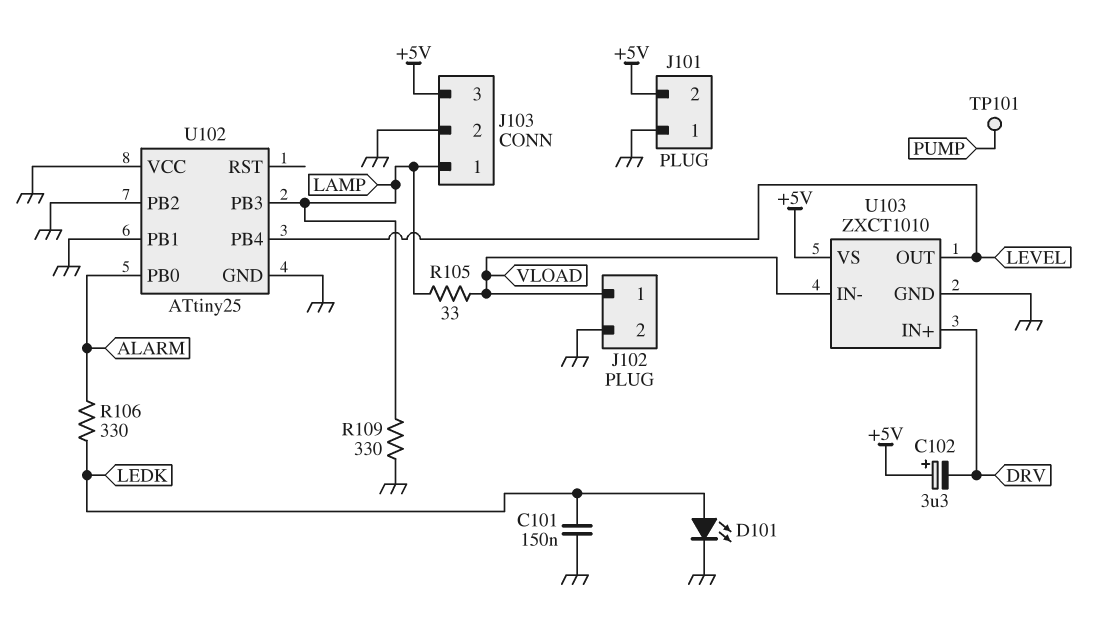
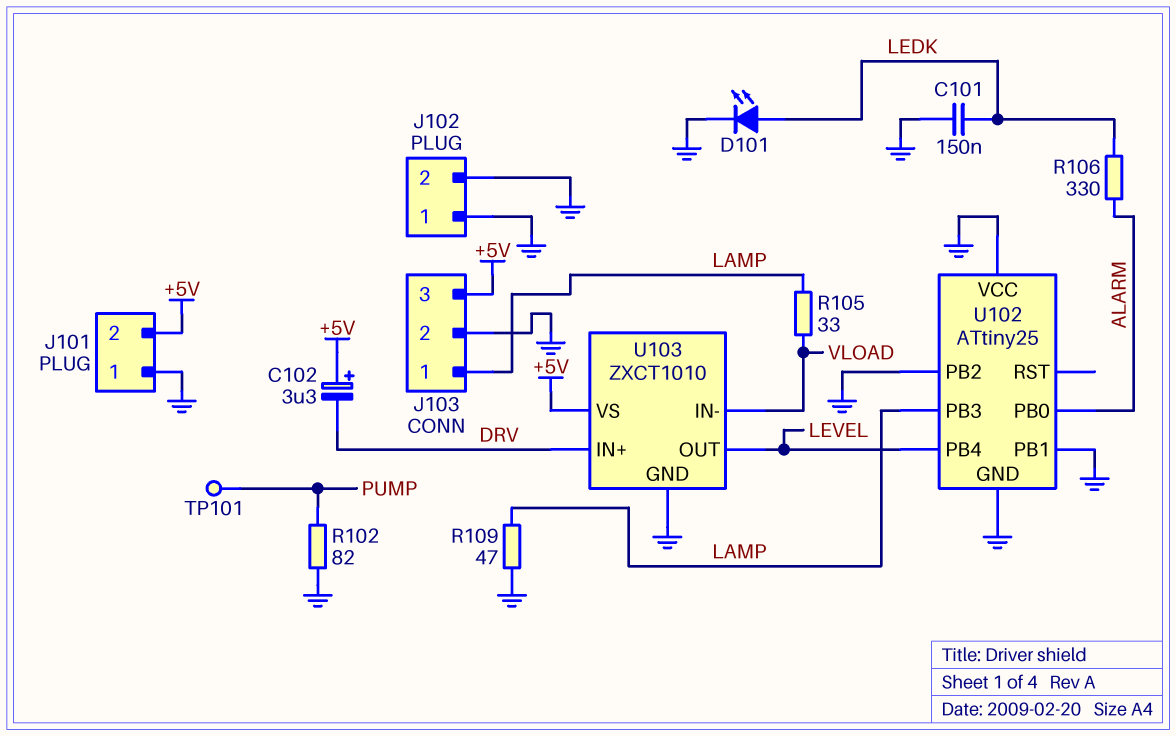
J102 pin 1: VLOAD -> GND
R102: none -> 82 (GND, PUMP)
R109: 330 (GND, LAMP) -> 47 (GND, LAMP)

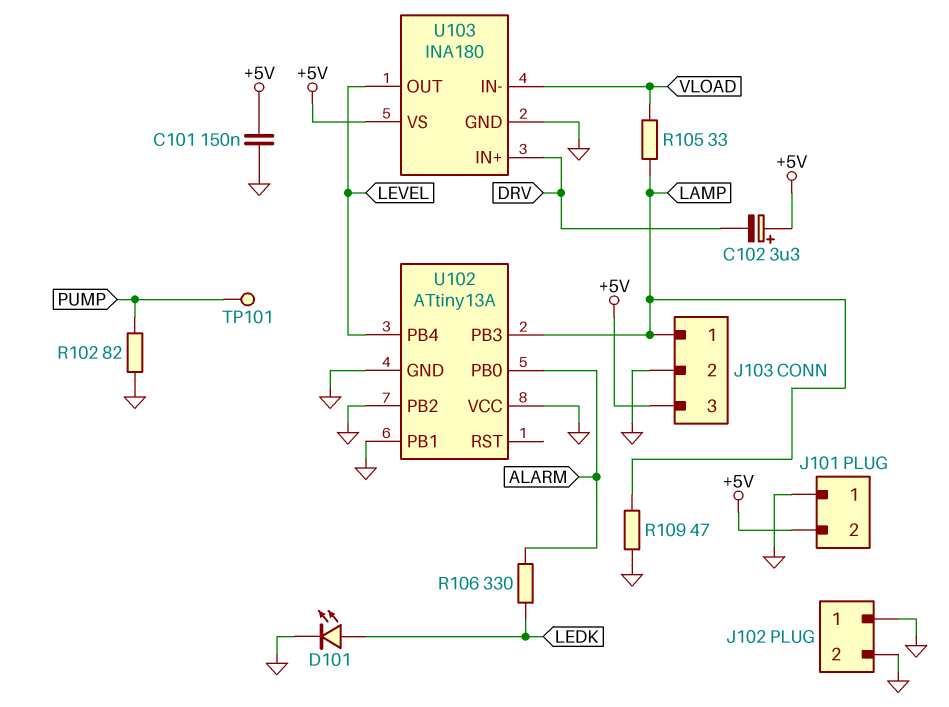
C101: 150nF (GND, LEDK) -> 150nF (+5V, GND)
U102: ATtiny25 -> ATtiny13A
U103: ZXCT1010 -> INA180

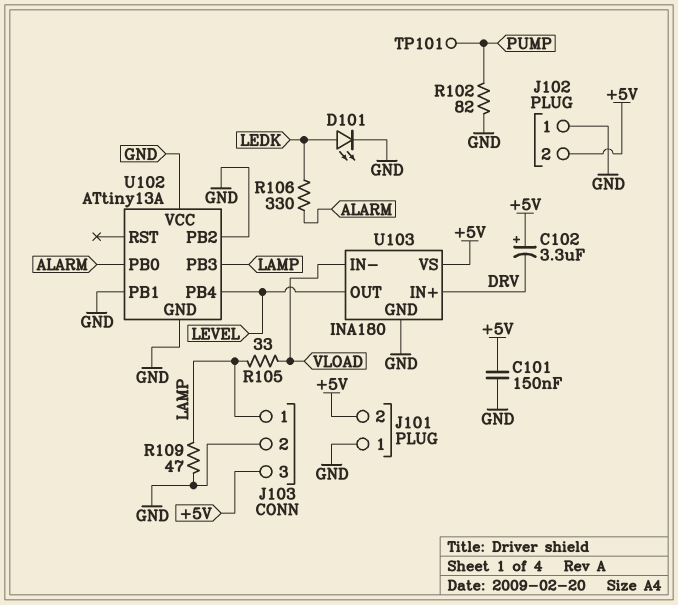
J102 pin 2: GND -> +5V

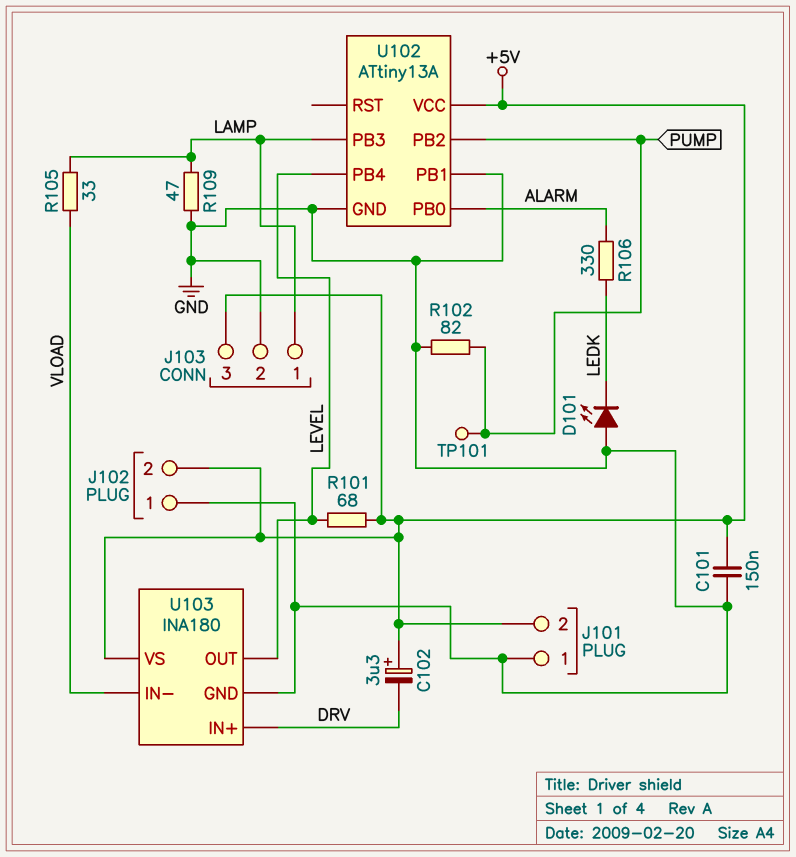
D101: LED (A LEDK, K GND) -> LED (A GND, K LEDK)
R101: none -> 68 (+5V, LEVEL)
U102 pin PB2: GND -> PUMP
U102 pin VCC: GND -> +5V

